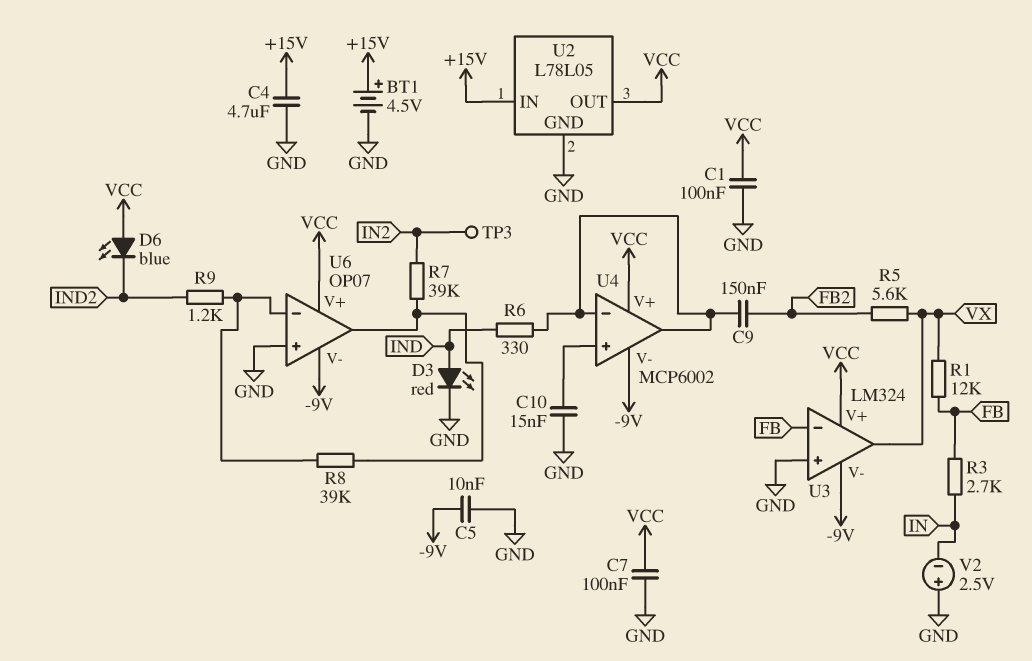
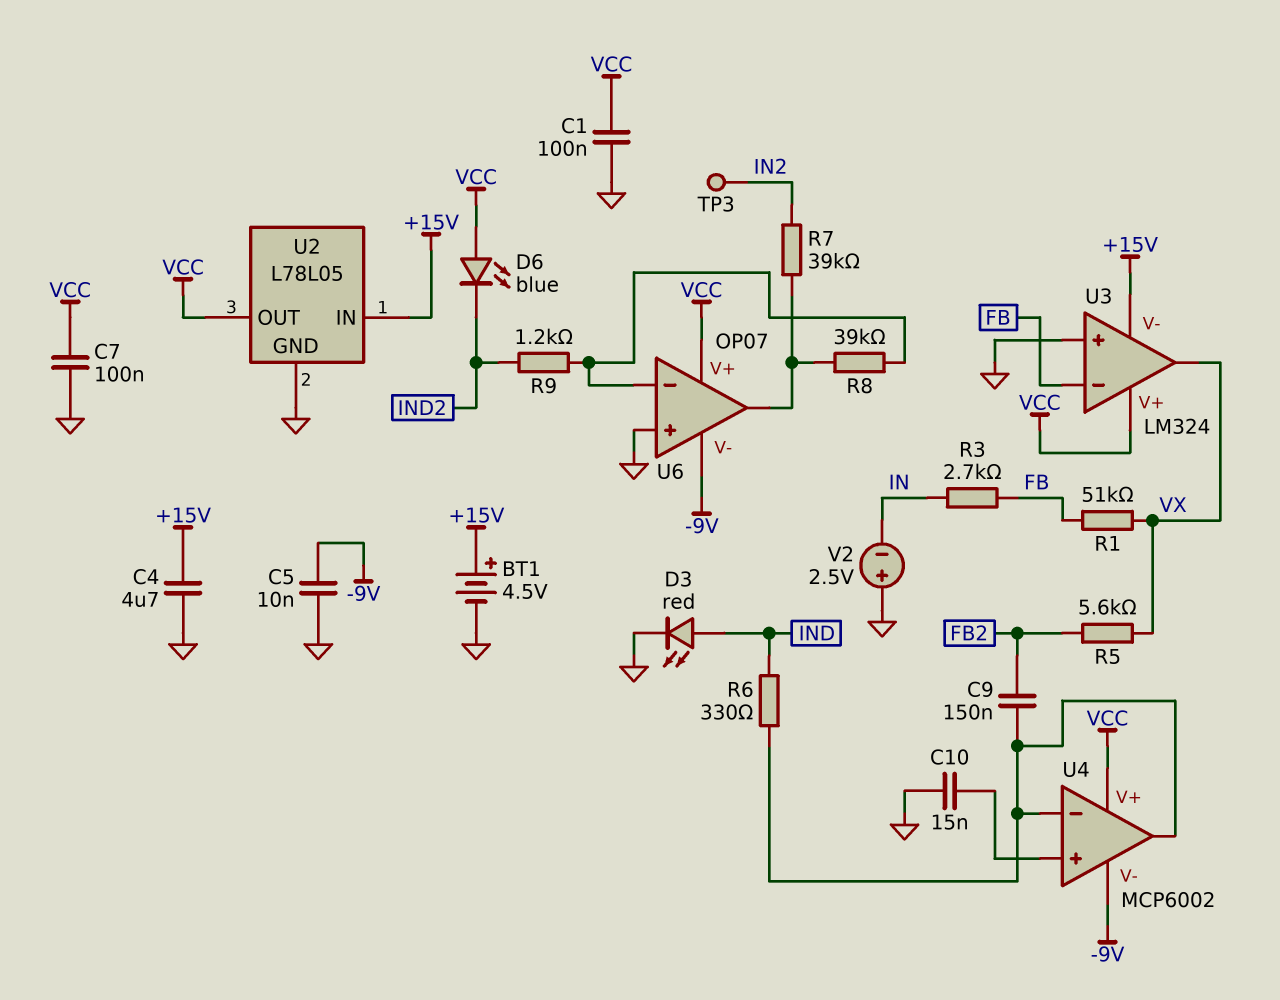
R1: 12k (FB, VX) -> 51k (FB, VX)
U3 pin V-: -9V -> +15V

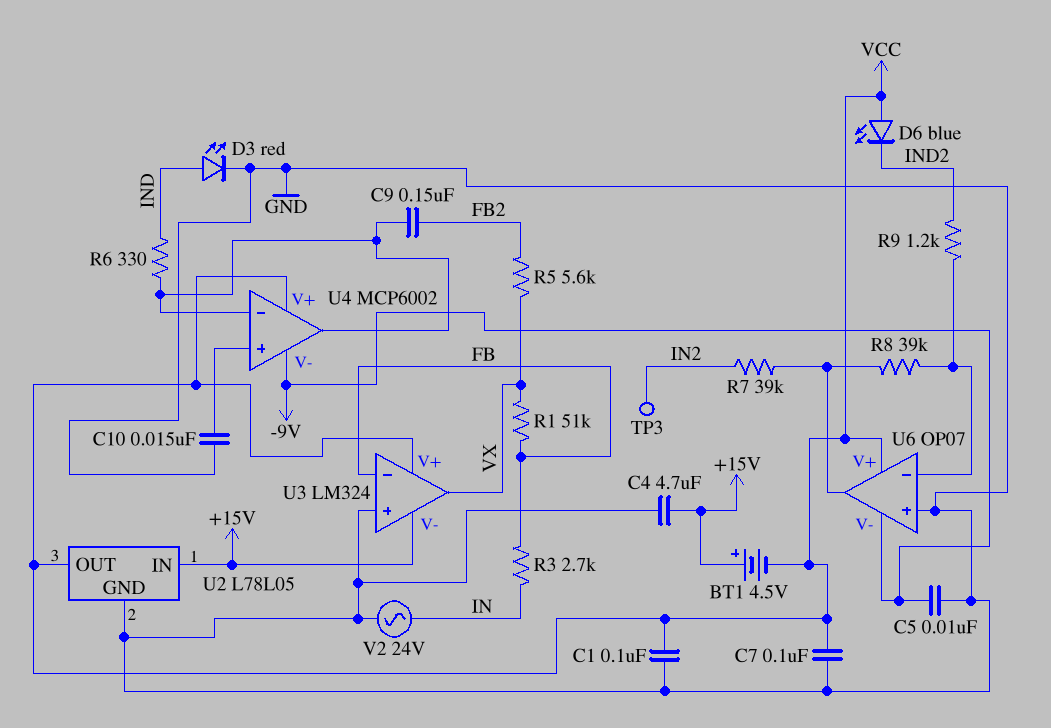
BT1: 4.5V (plus +15V, minus GND) -> 4.5V (plus +15V, minus VCC)
V2: 2.5V (plus GND, minus IN) -> AC 24V (GND, IN)

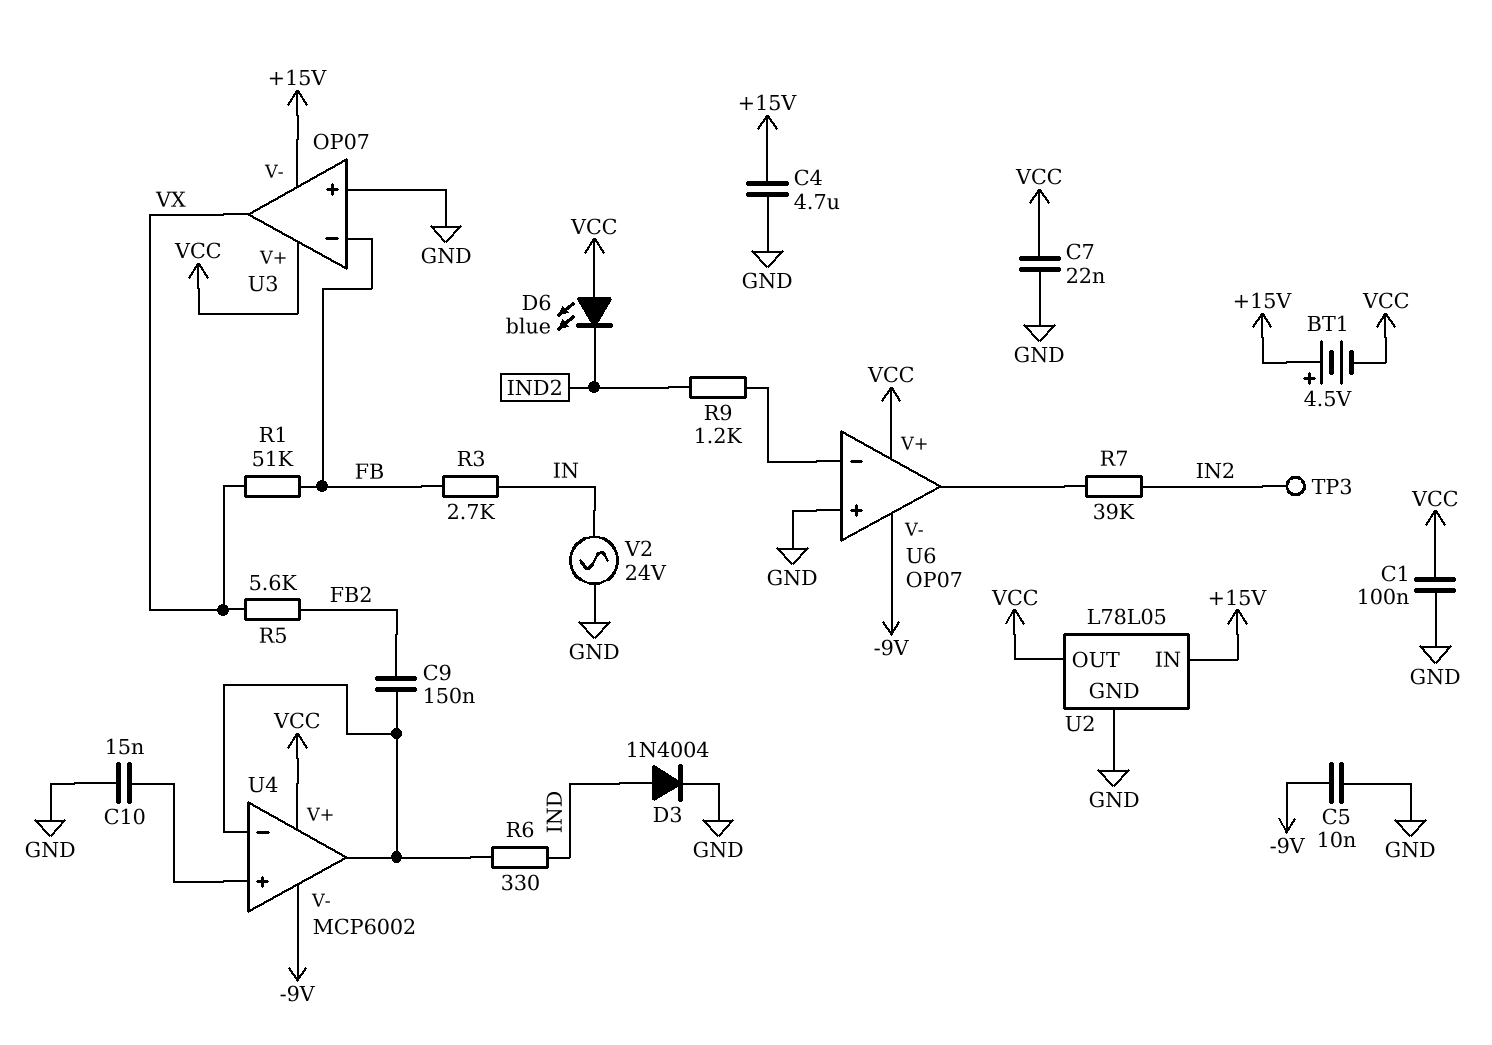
C7: 100nF (GND, VCC) -> 22nF (GND, VCC)
D3: LED red (A IND, K GND) -> diode 1N4004 (A IND, K GND)
R8: 39k (U6/in-, U6/out) -> none
U3: LM324 -> OP07

